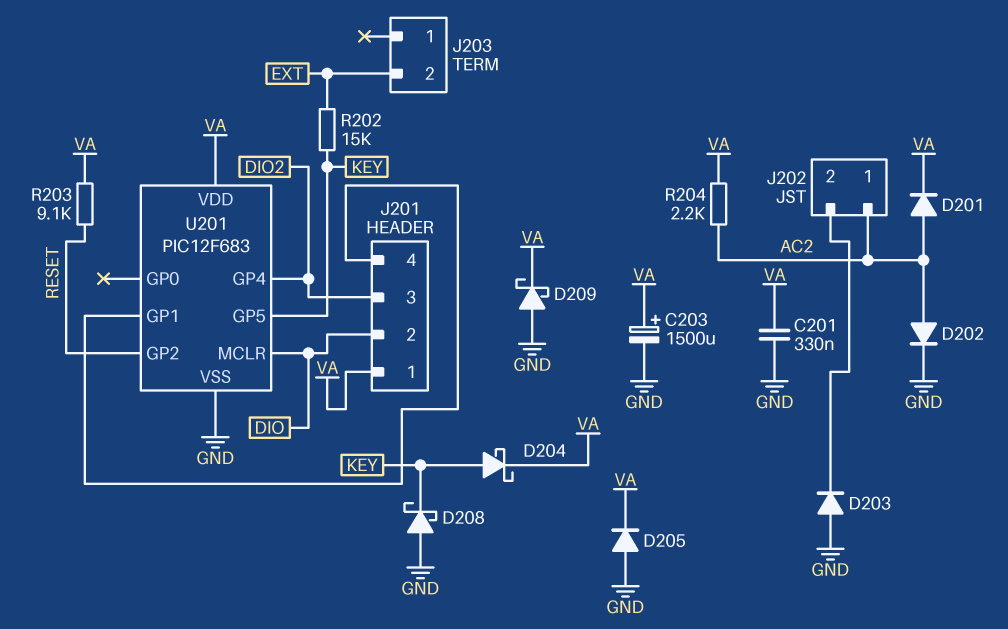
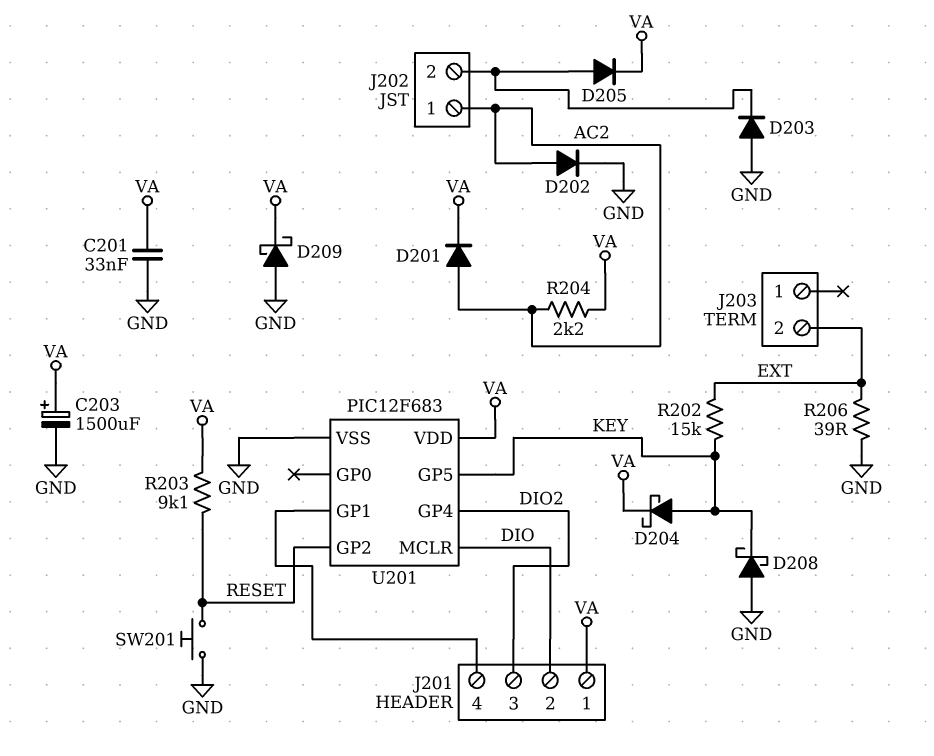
C201: 330nF (GND, VA) -> 33nF (GND, VA)
D205: diode (A GND, K VA) -> diode (A J202/2, K VA)
R206: none -> 39 (EXT, GND)
SW201: none -> button (GND, RESET)

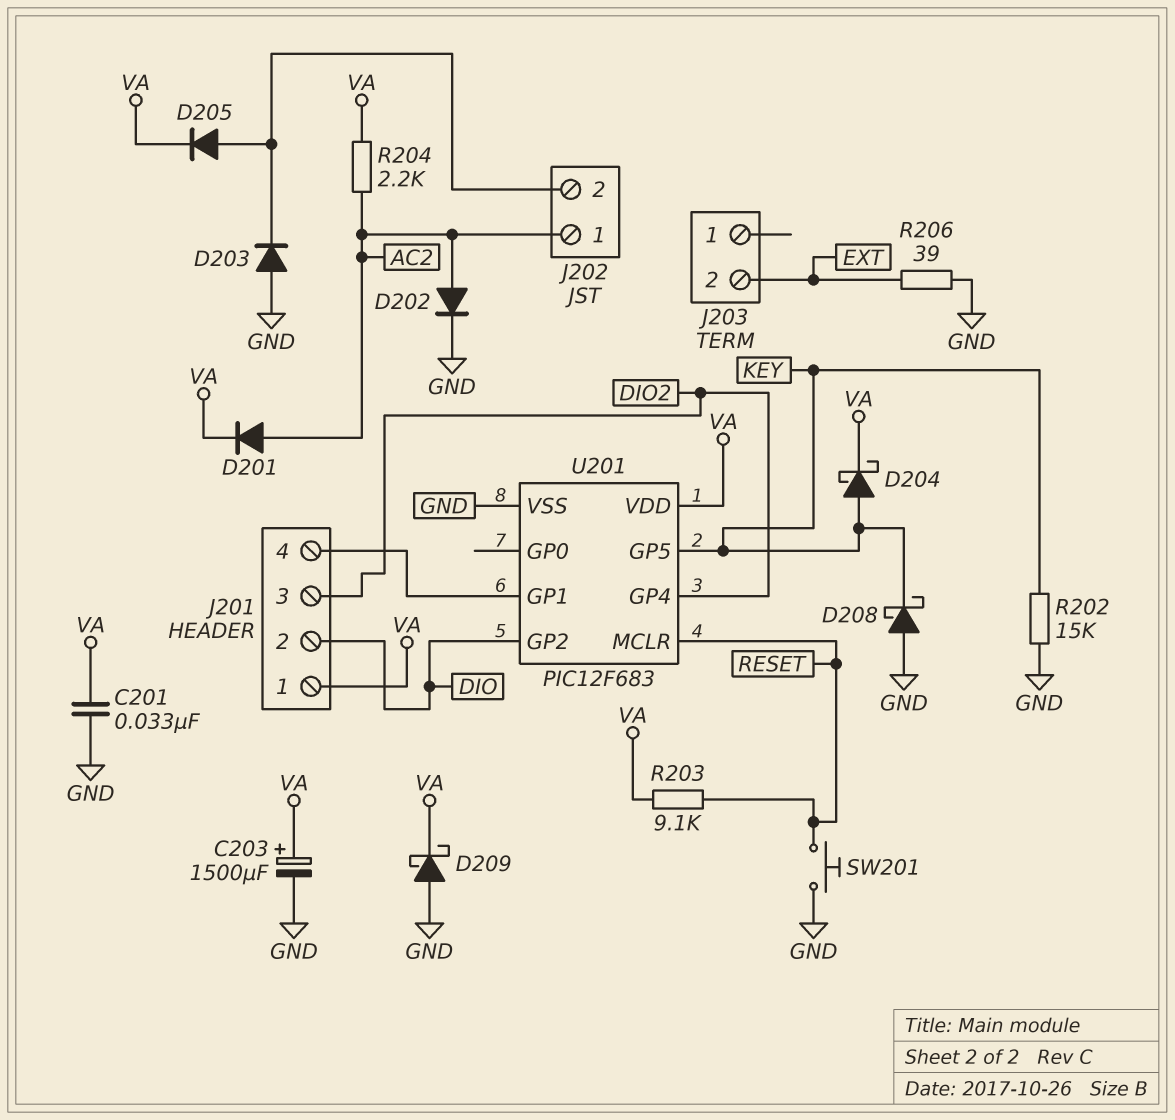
R202: 15k (EXT, KEY) -> 15k (GND, KEY)
U201 pin GP2: RESET -> DIO
U201 pin MCLR: DIO -> RESET

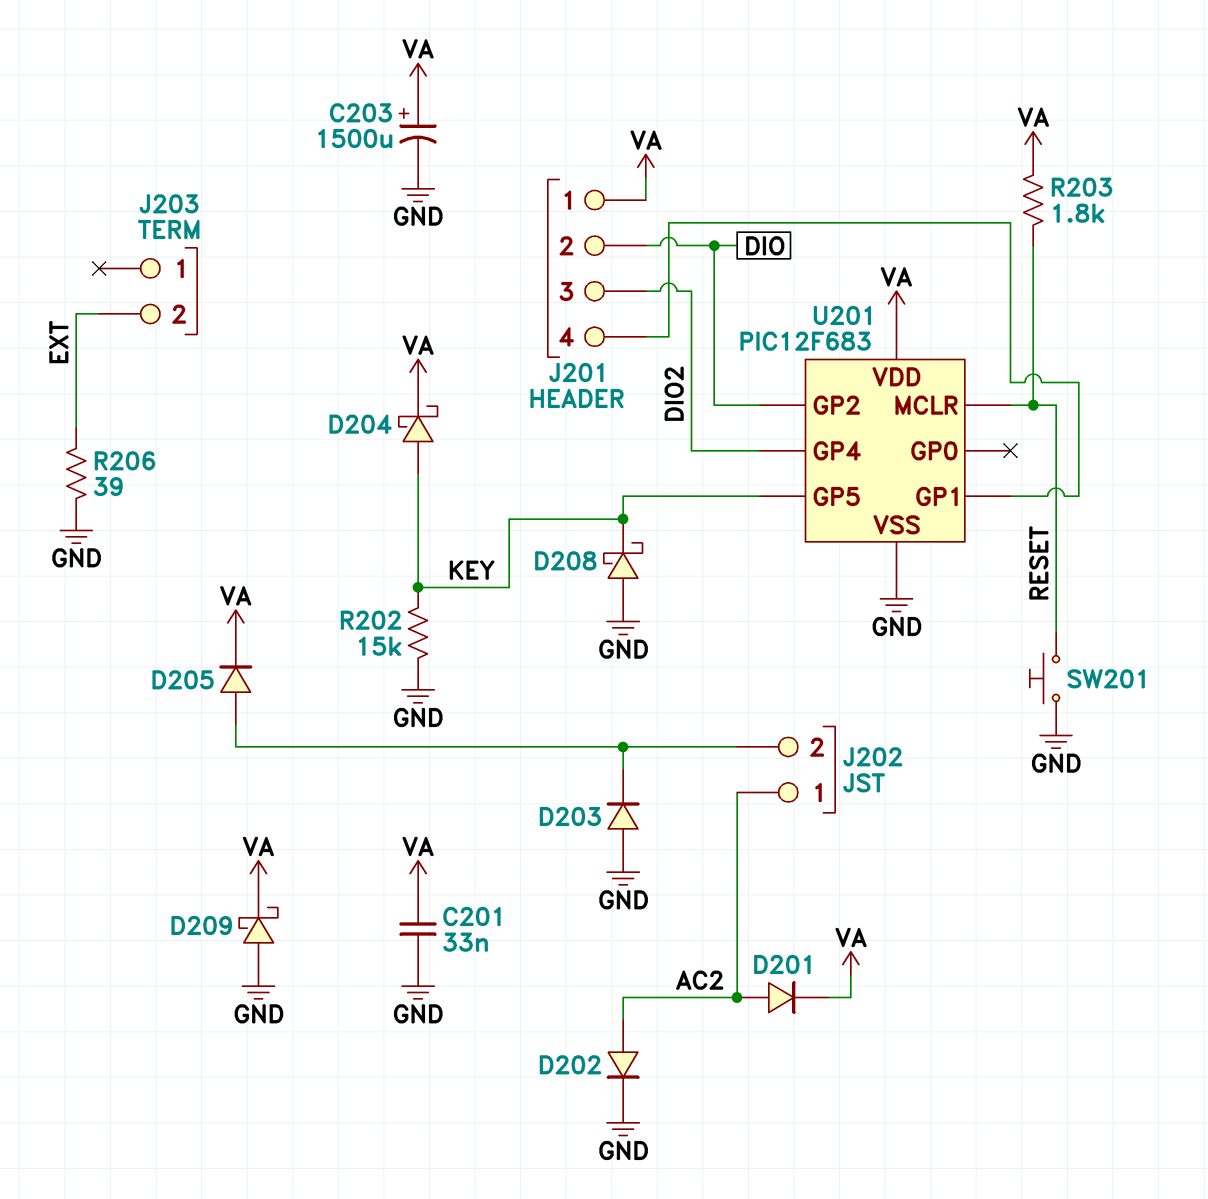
R203: 9.1k (RESET, VA) -> 1.8k (RESET, VA)
R204: 2.2k (AC2, VA) -> none

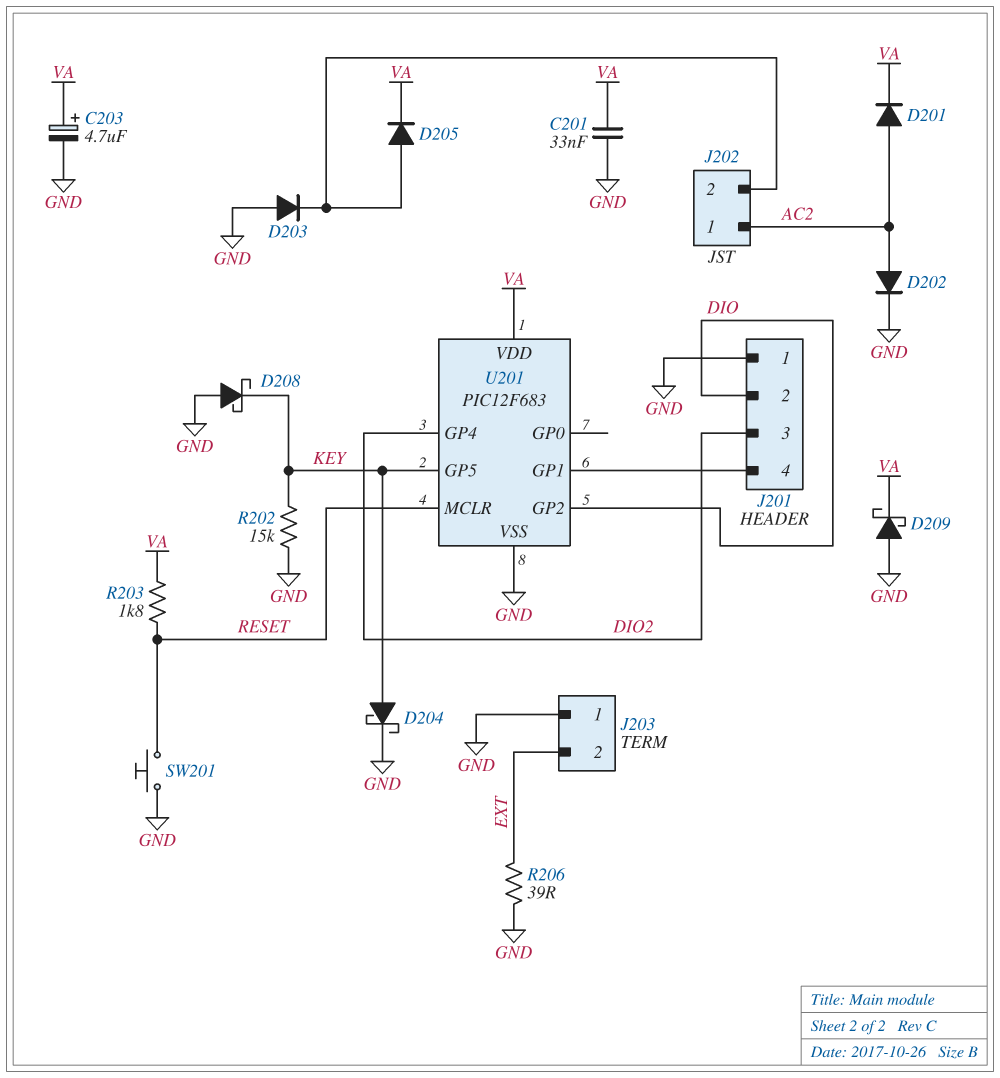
C203: 1500uF (plus VA, minus GND) -> 4.7uF (plus VA, minus GND)
D204: schottky (A KEY, K VA) -> schottky (A KEY, K GND)
J201 pin 1: VA -> GND
J203 pin 1: none -> GND

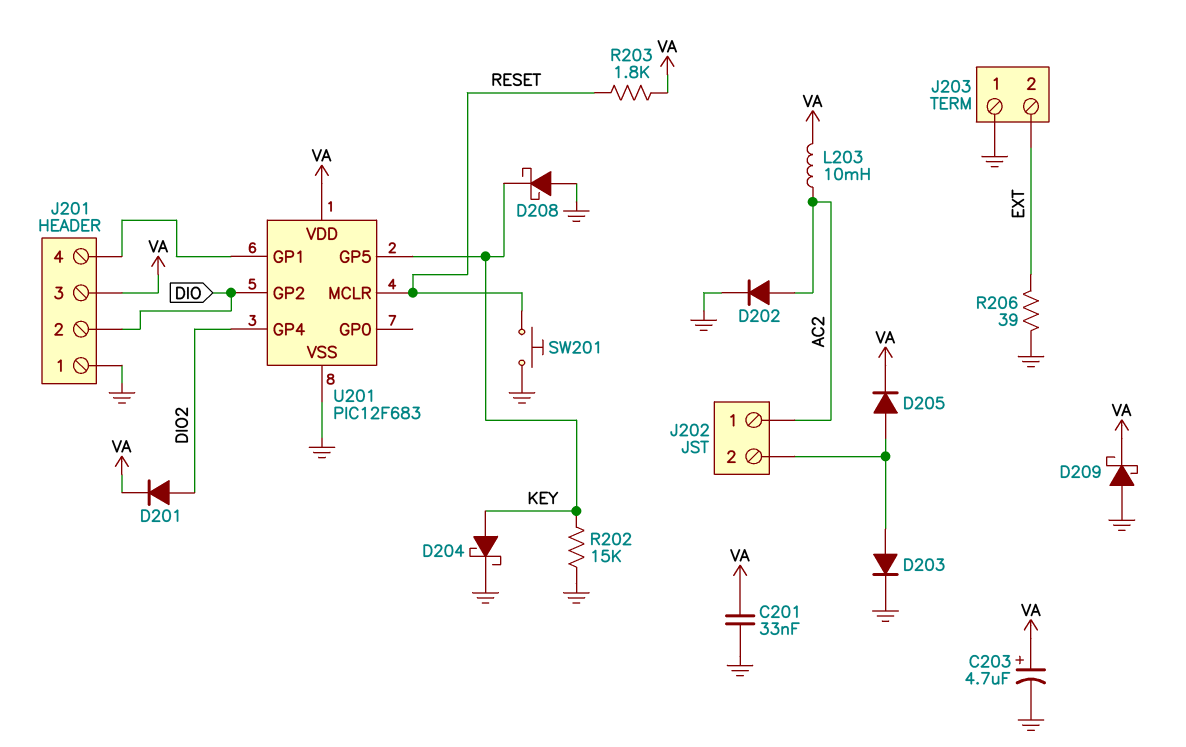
D201: diode (A AC2, K VA) -> diode (A DIO2, K VA)
D203: diode (A GND, K J202/2) -> diode (A J202/2, K GND)
J201 pin 3: DIO2 -> VA
L203: none -> 10mH (AC2, VA)

